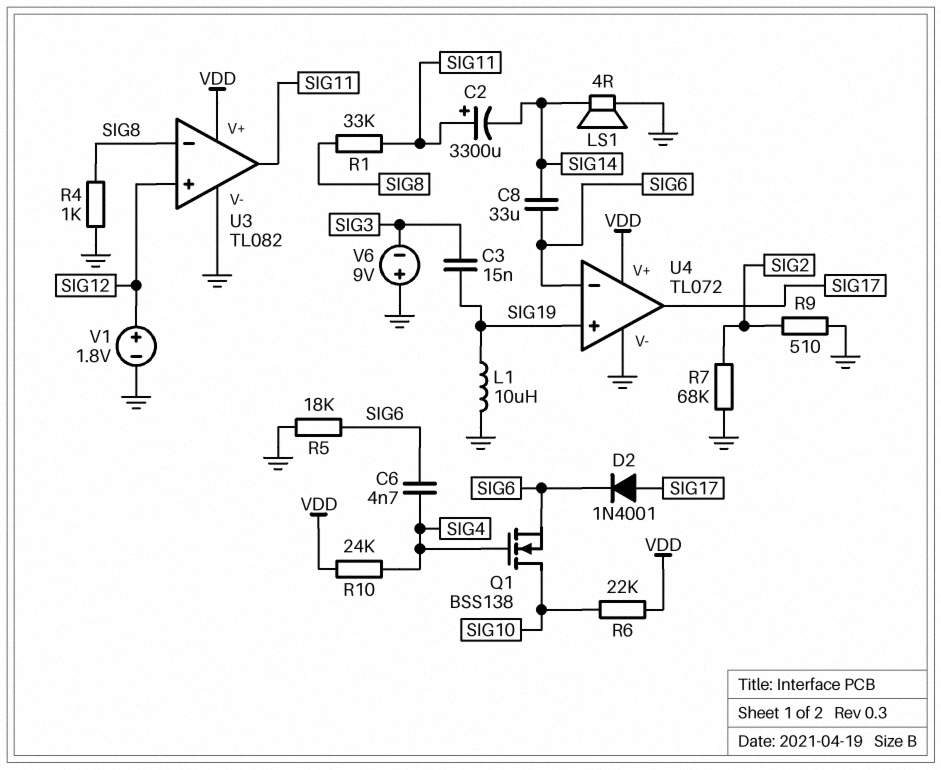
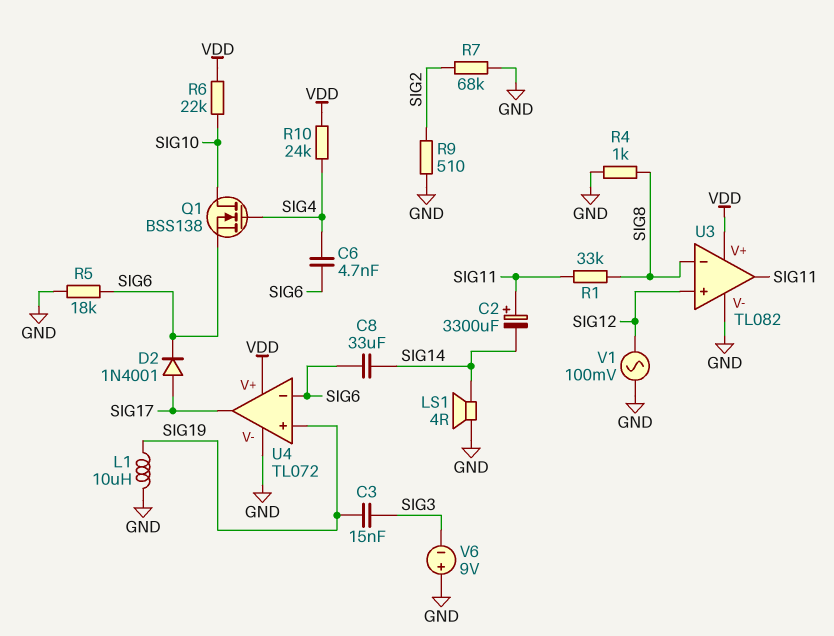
V1: 1.8V (plus SIG12, minus GND) -> AC 100mV (GND, SIG12)

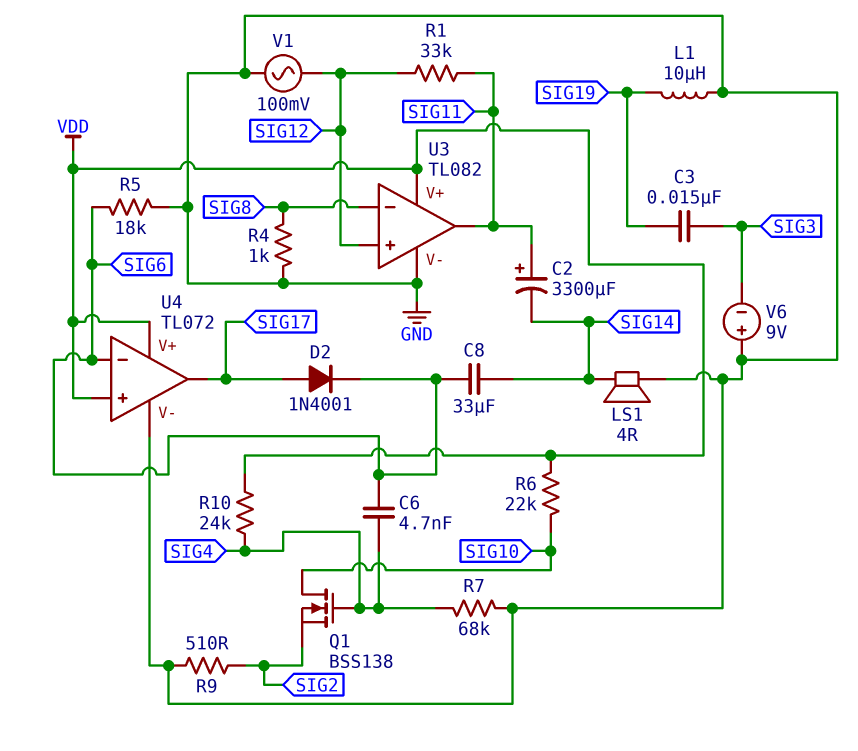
Q1: NMOS BSS138 (G SIG4, D SIG10, S SIG6) -> NMOS BSS138 (G SIG4, D SIG10, S SIG2)
R1: 33k (SIG8, SIG11) -> 33k (SIG11, SIG12)
R7: 68k (GND, SIG2) -> 68k (GND, SIG4)
U4 pin in+: SIG19 -> VDD

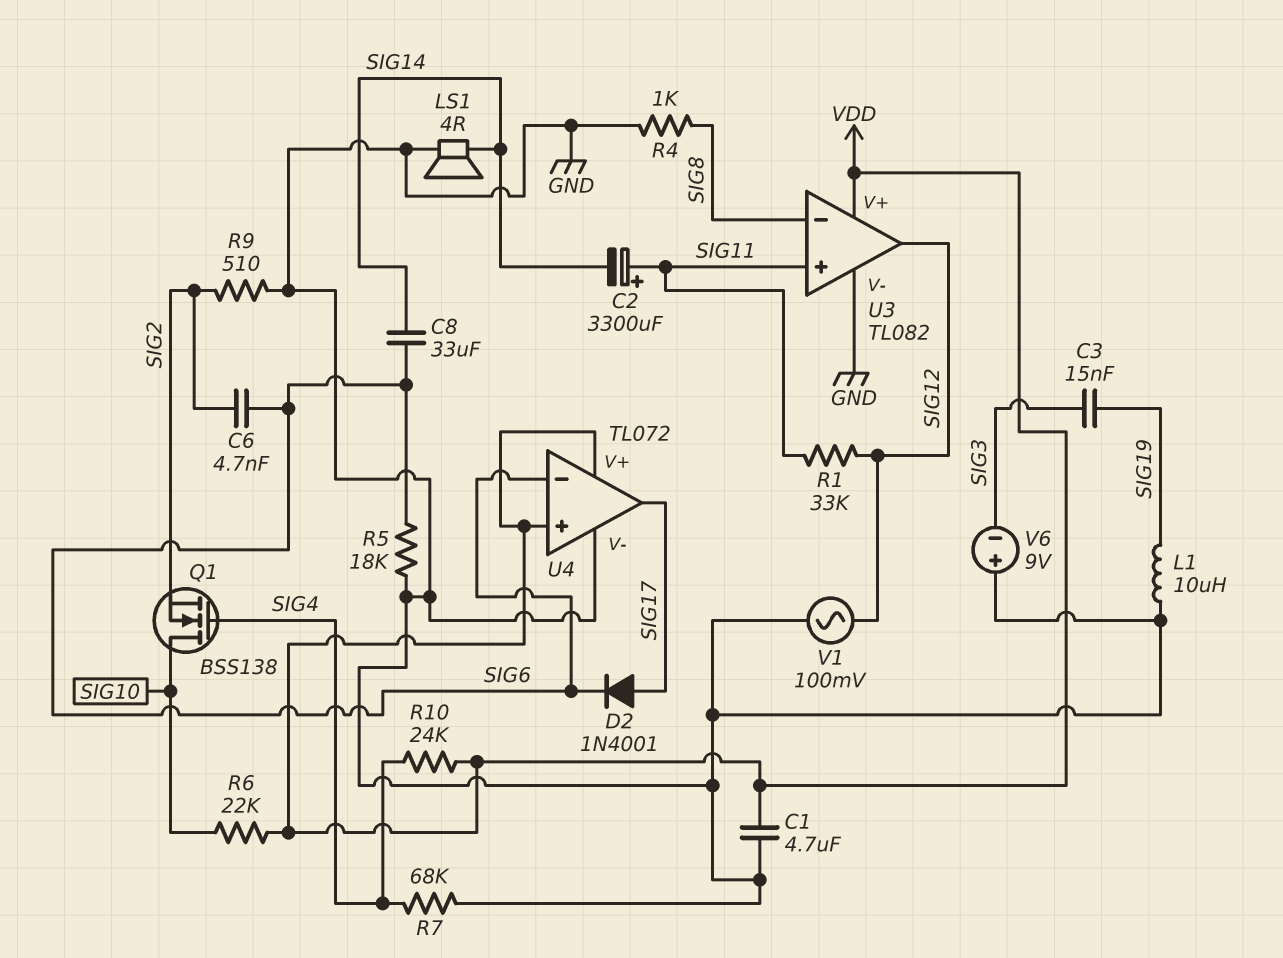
C1: none -> 4.7uF (GND, VDD)
C6: 4.7nF (SIG4, SIG6) -> 4.7nF (SIG2, SIG6)
U3 pin in+: SIG12 -> SIG11
U3 pin out: SIG11 -> SIG12

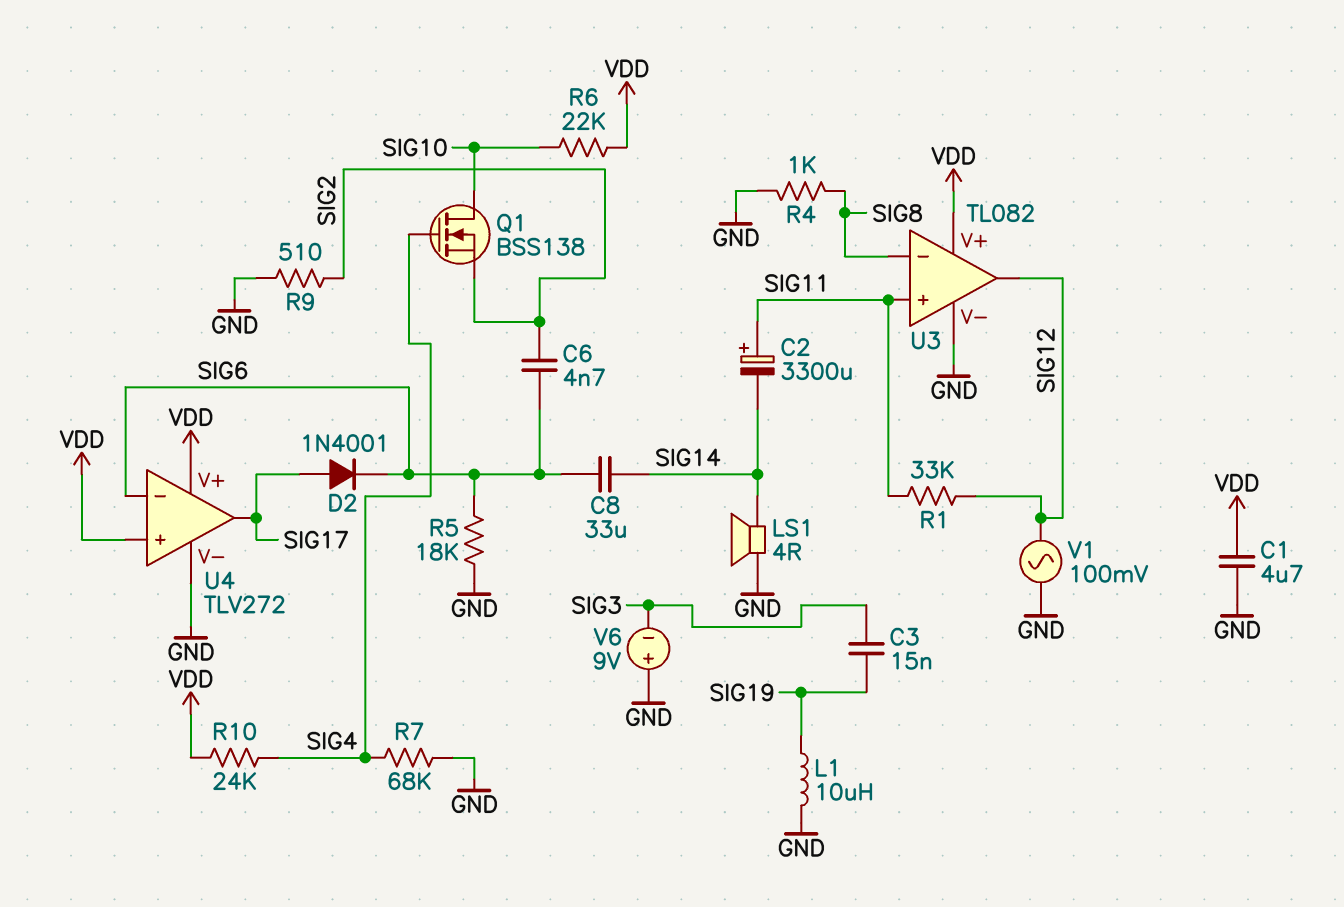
U4: TL072 -> TLV272

